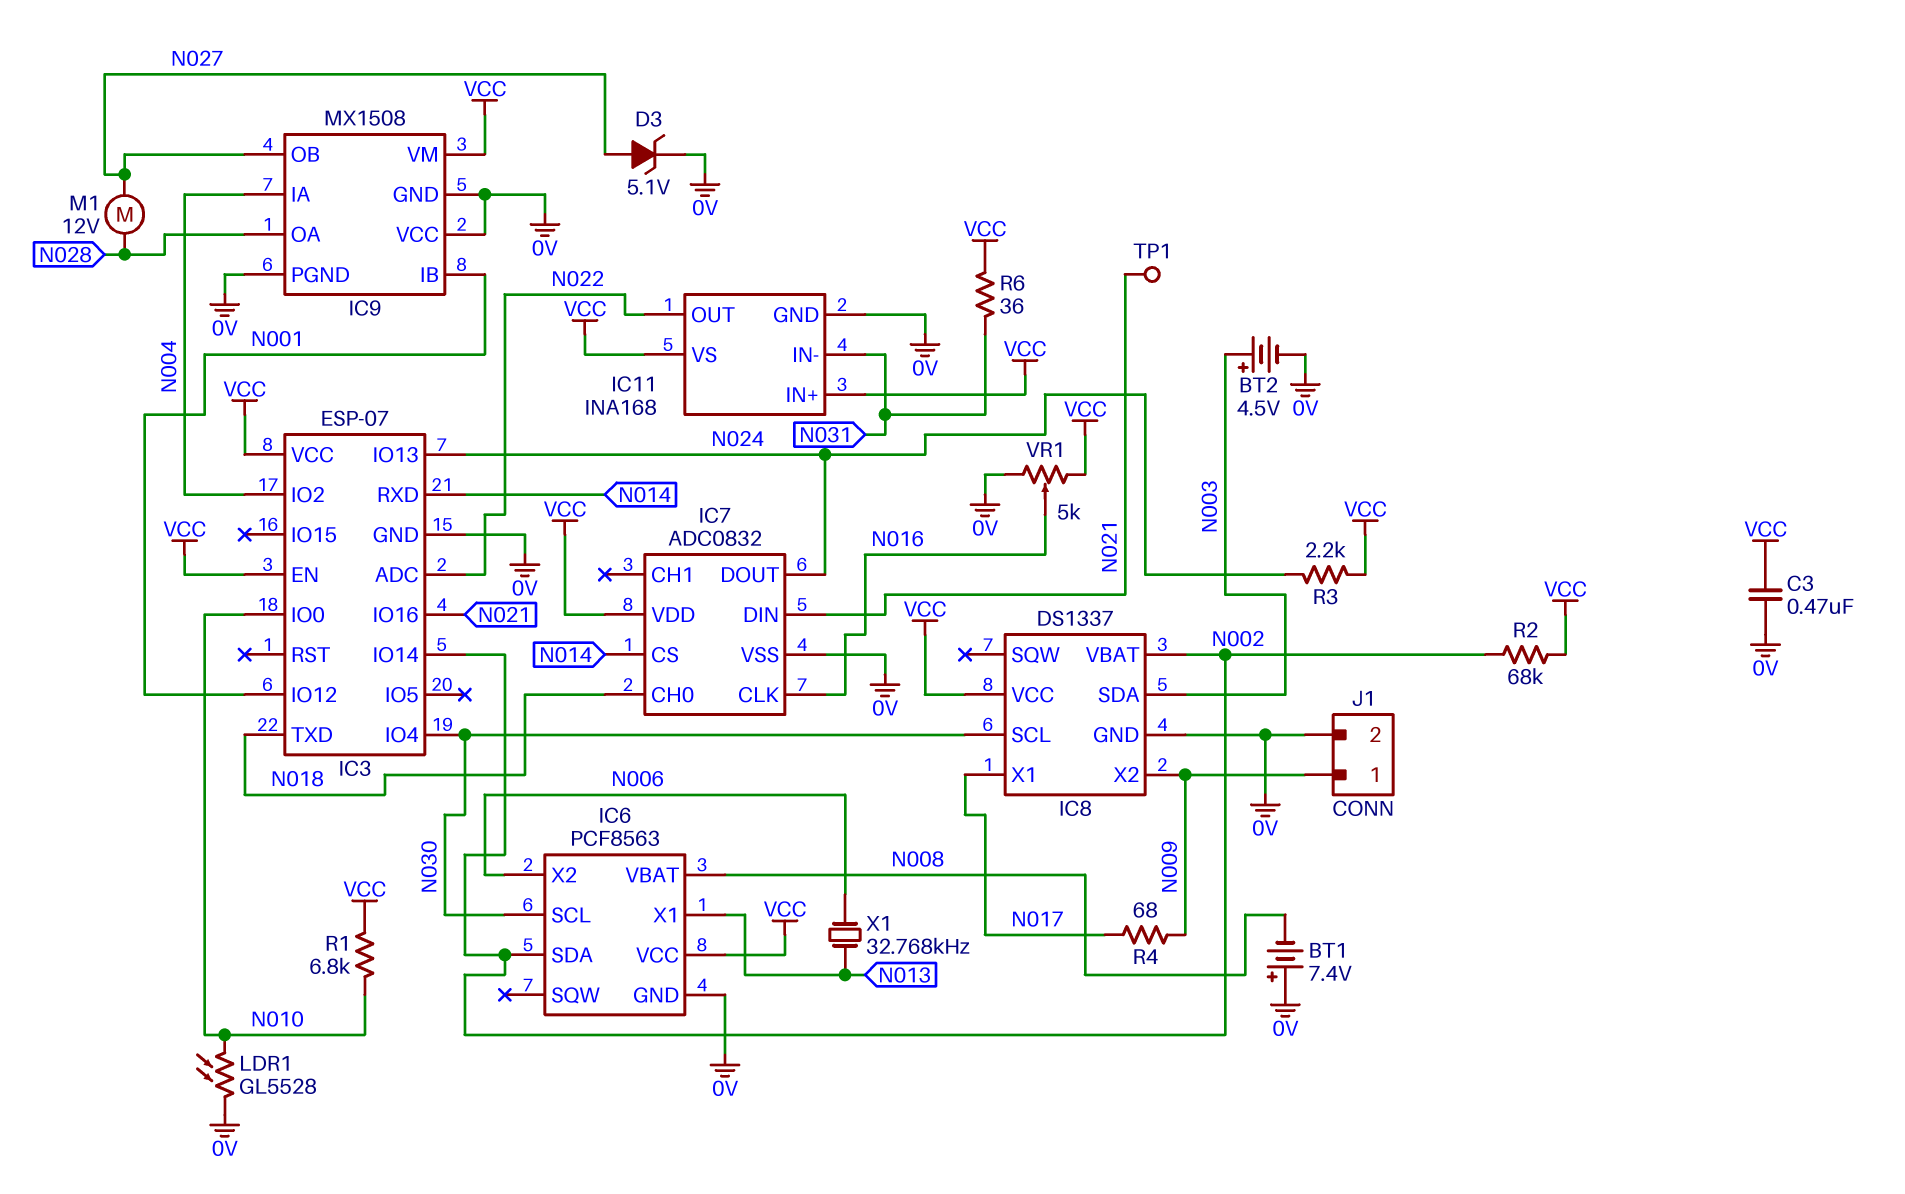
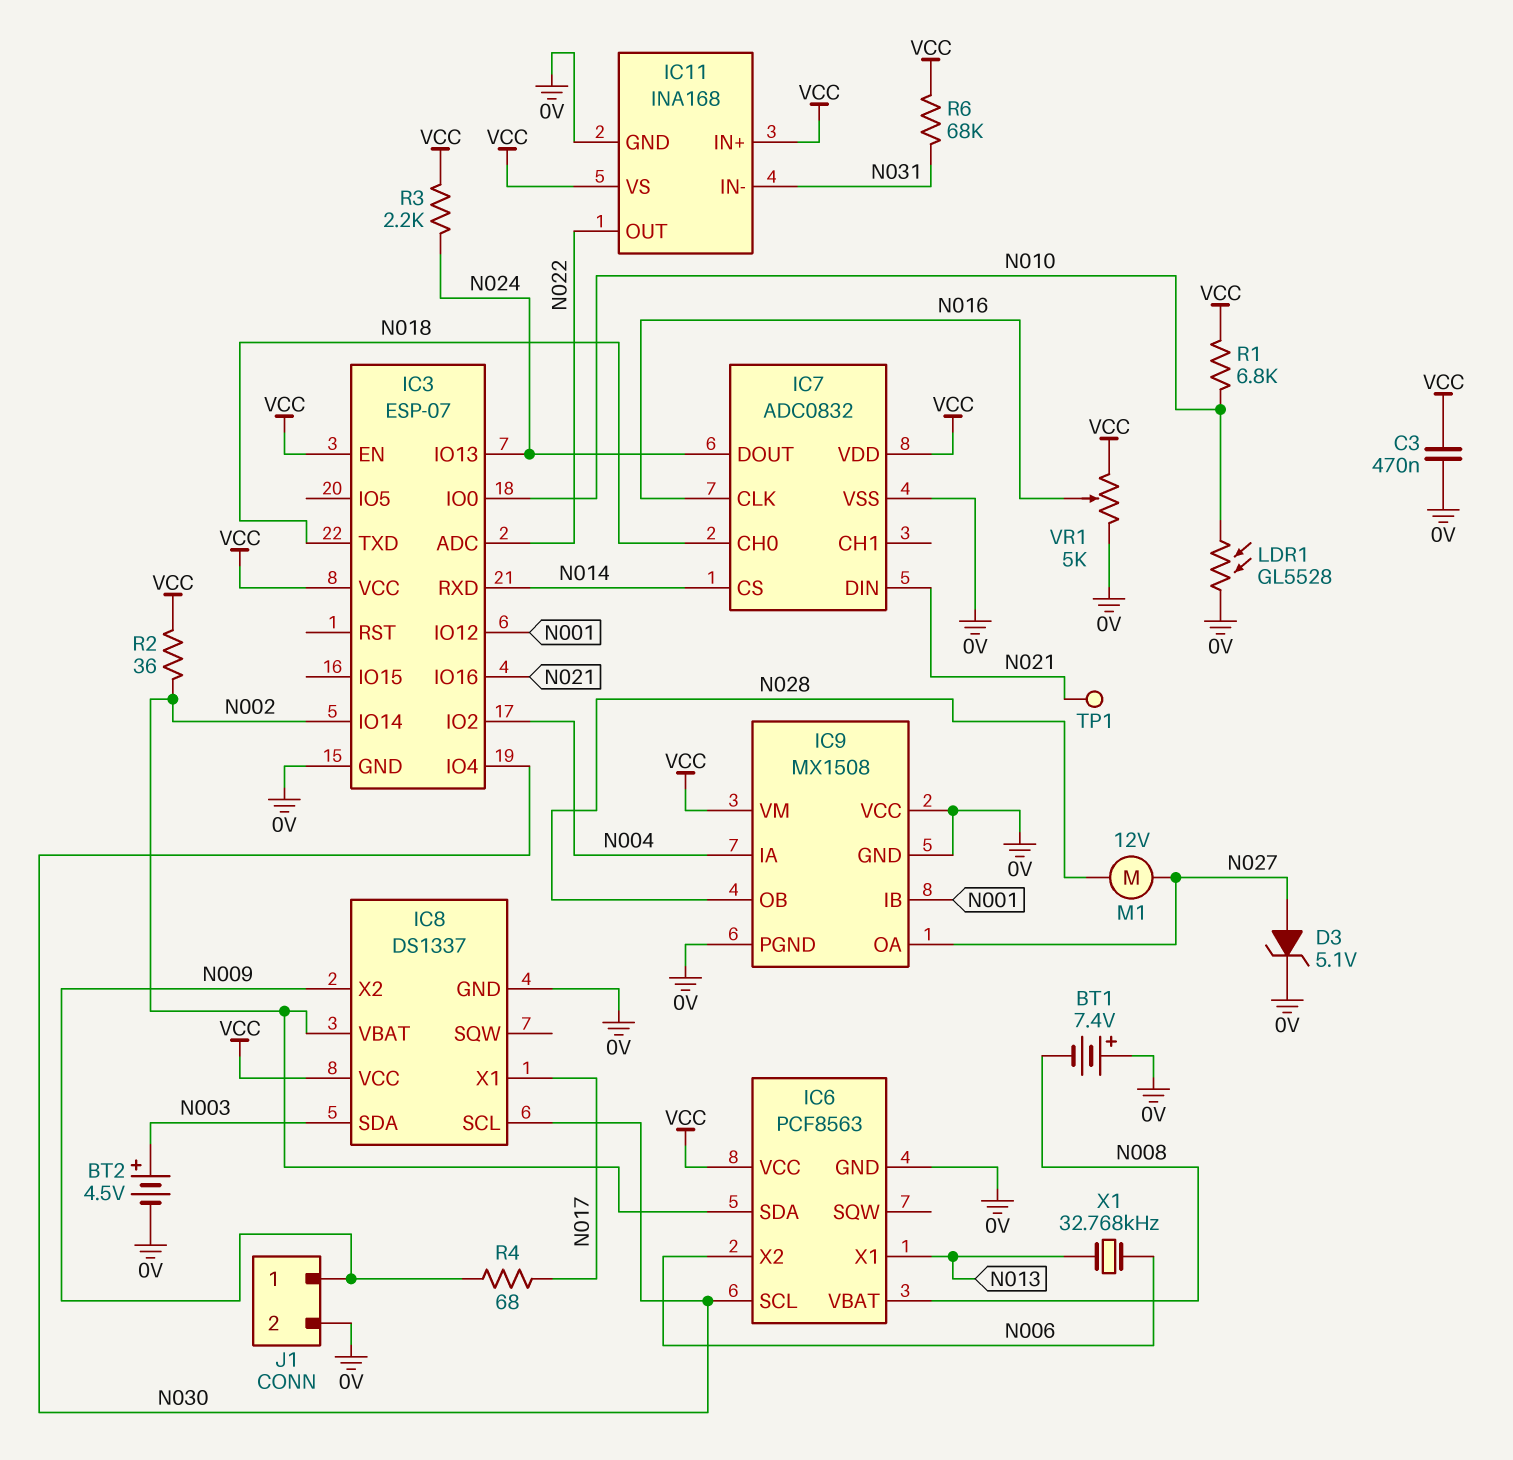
IC9 pin OA: N028 -> N027
IC9 pin OB: N027 -> N028
R2: 68k (N002, VCC) -> 36 (N002, VCC)
R6: 36 (N031, VCC) -> 68k (N031, VCC)

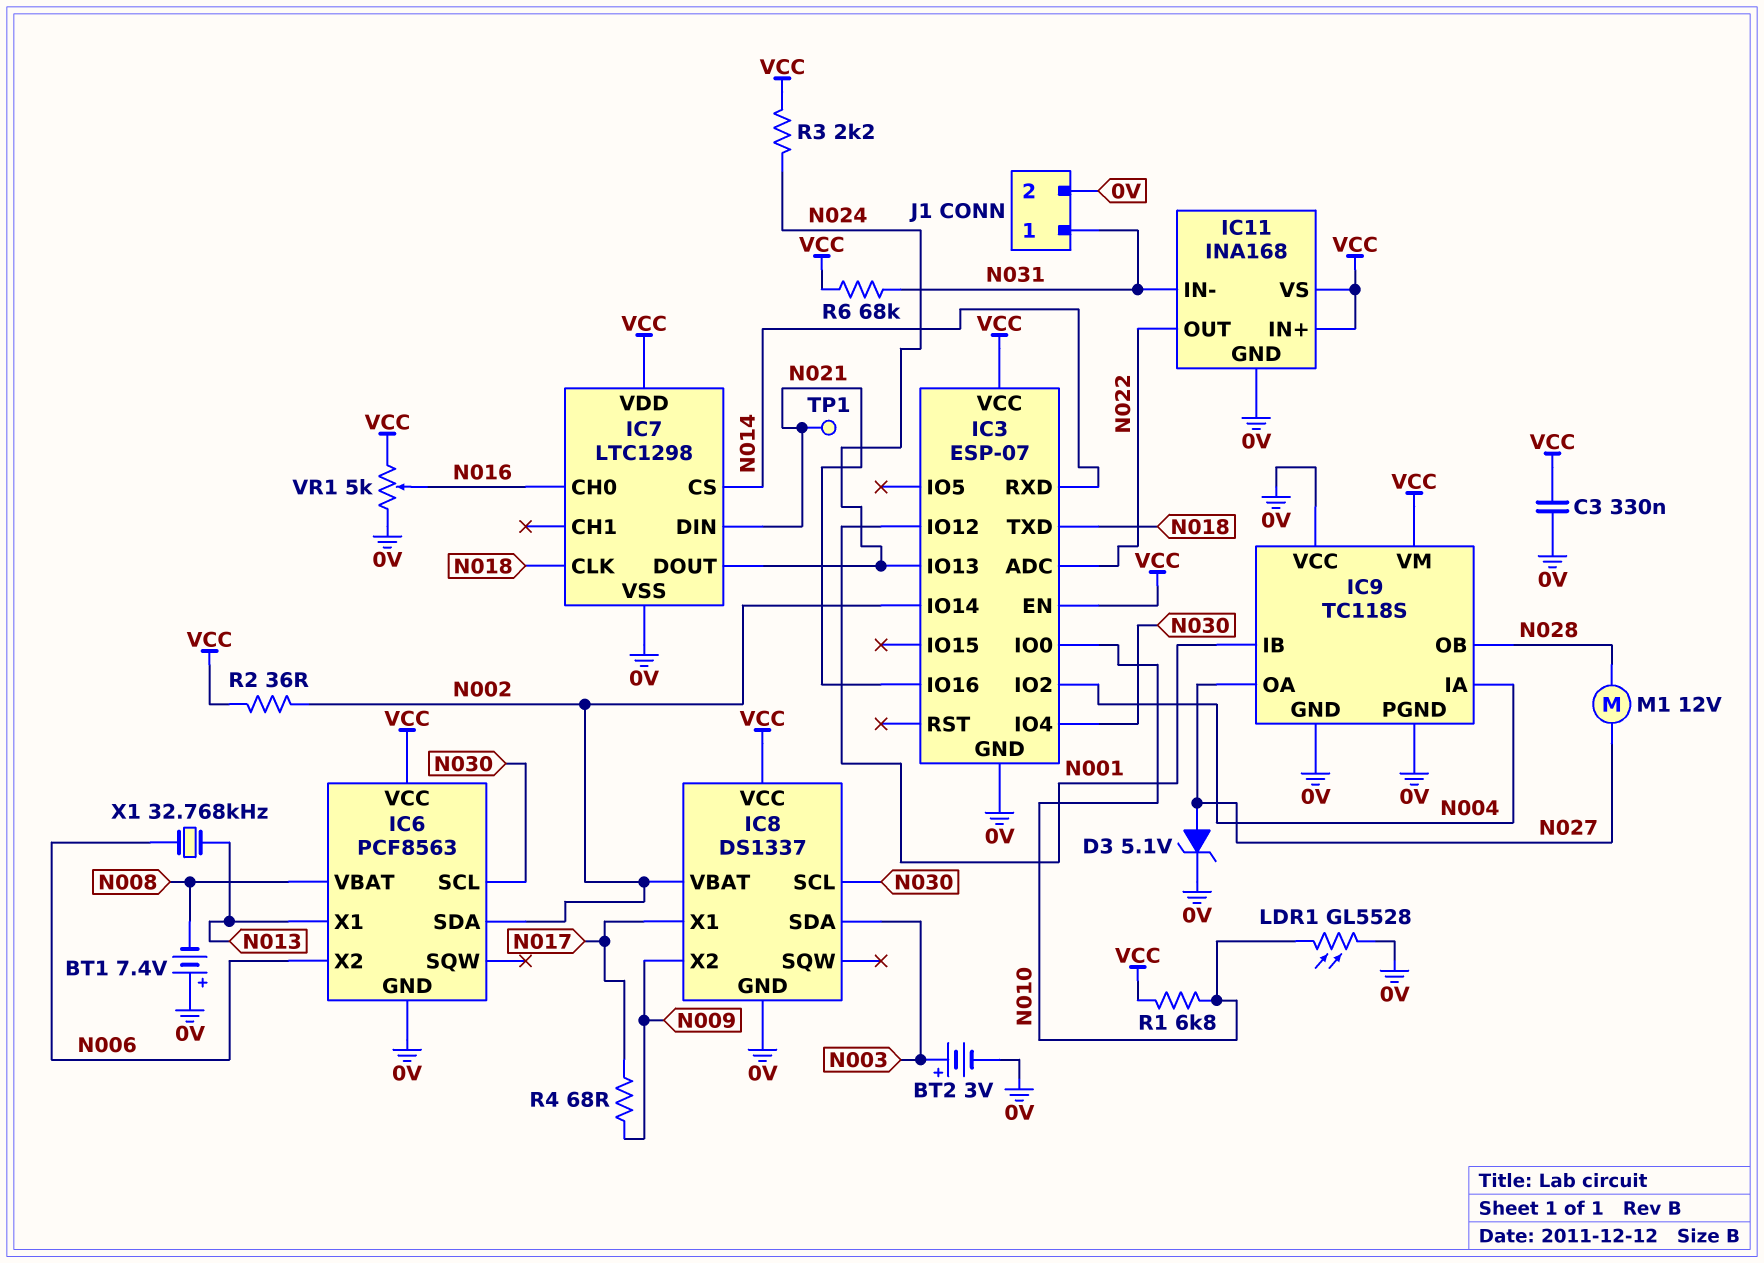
BT2: 4.5V (plus N003, minus 0V) -> 3V (plus N003, minus 0V)
C3: 470nF (0V, VCC) -> 330nF (0V, VCC)
IC7: ADC0832 -> LTC1298
IC7 pin CH0: N018 -> N016
IC7 pin CLK: N016 -> N018
IC9: MX1508 -> TC118S
J1 pin 1: N009 -> N031

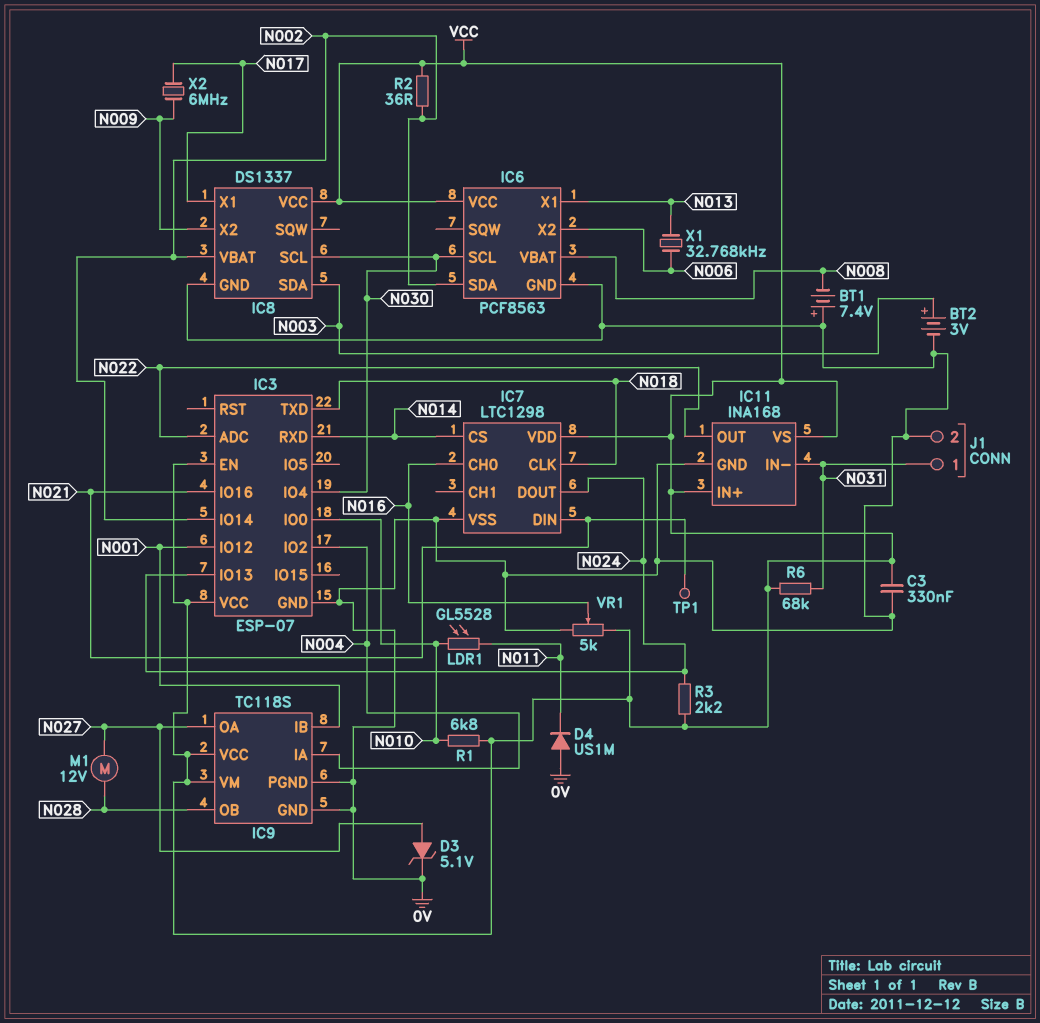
D4: none -> diode US1M (A 0V, K N011)
IC9 pin VCC: 0V -> VCC
LDR1: GL5528 (0V, N010) -> GL5528 (N010, N011)
R4: 68 (N009, N017) -> none
X2: none -> 6MHz (N009, N017)

